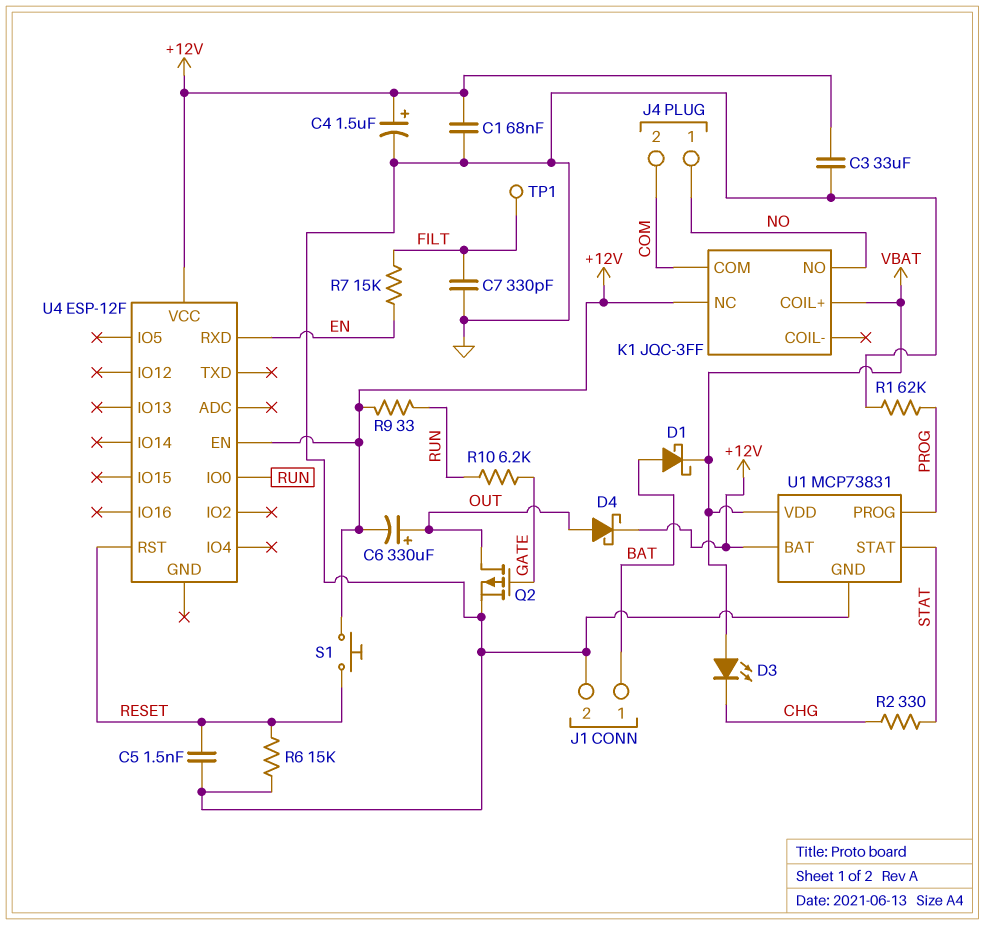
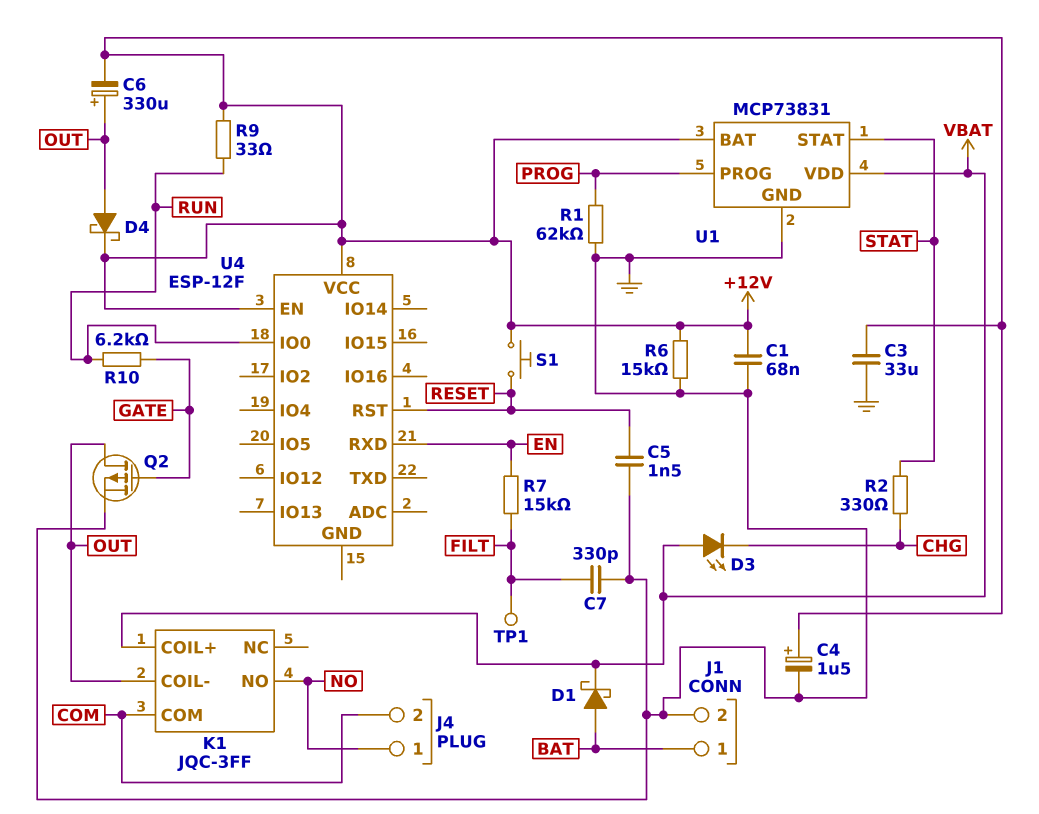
K1 pin COIL-: none -> OUT
K1 pin NC: +12V -> none
R6: 15k (GND, RESET) -> 15k (+12V, GND)

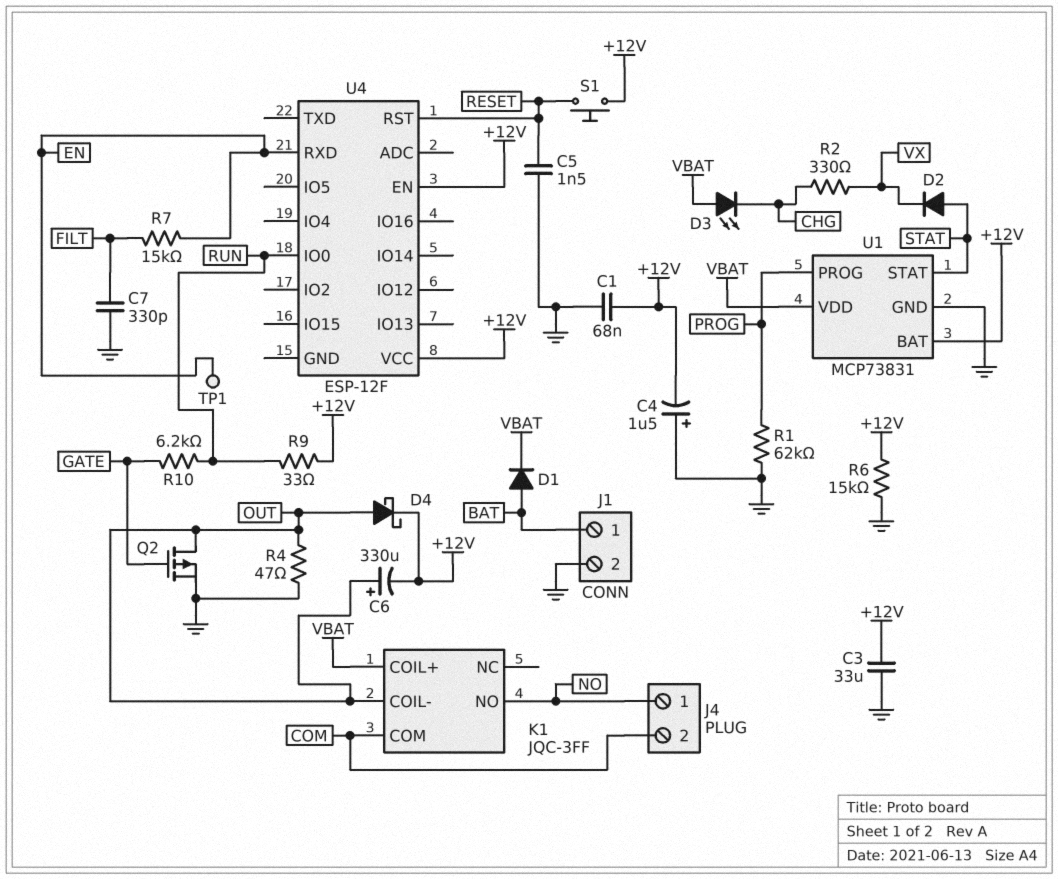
C4: 1.5uF (plus +12V, minus GND) -> 1.5uF (plus GND, minus +12V)
D1: schottky (A BAT, K VBAT) -> diode (A BAT, K VBAT)
D2: none -> diode (A STAT, K VX)
R2: 330 (CHG, STAT) -> 330 (CHG, VX)
R4: none -> 47 (GND, OUT)
TP1: test point (FILT) -> test point (EN)

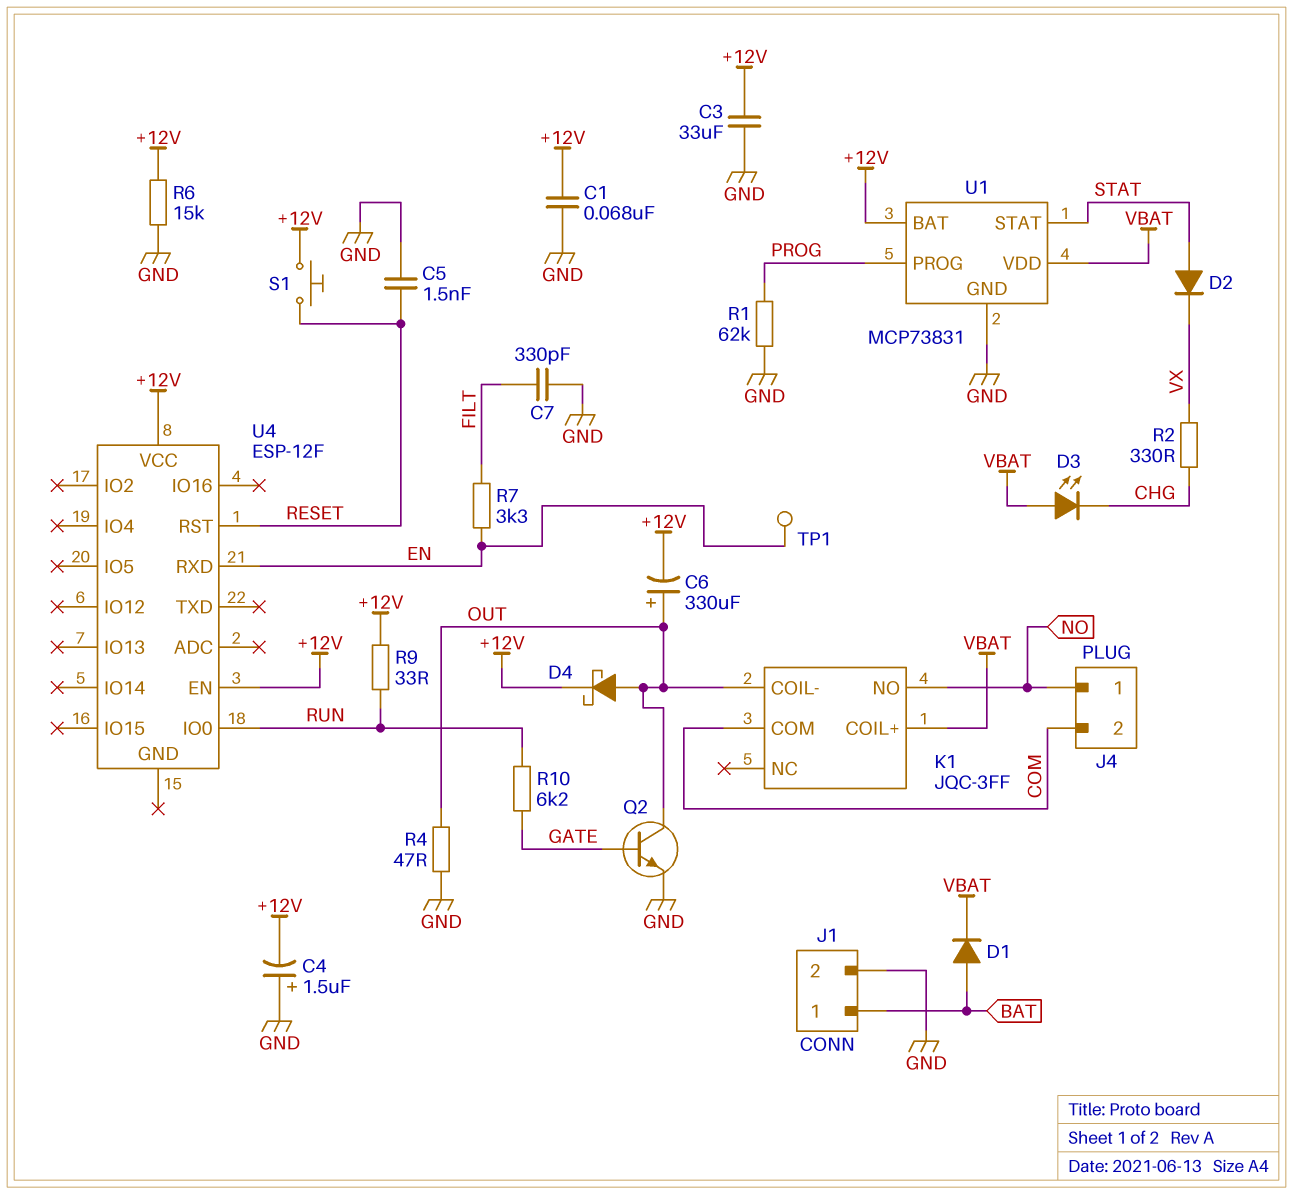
Q2: PMOS (G GATE, D OUT, S GND) -> NPN (B GATE, C OUT, E GND)
R7: 15k (EN, FILT) -> 3.3k (EN, FILT)

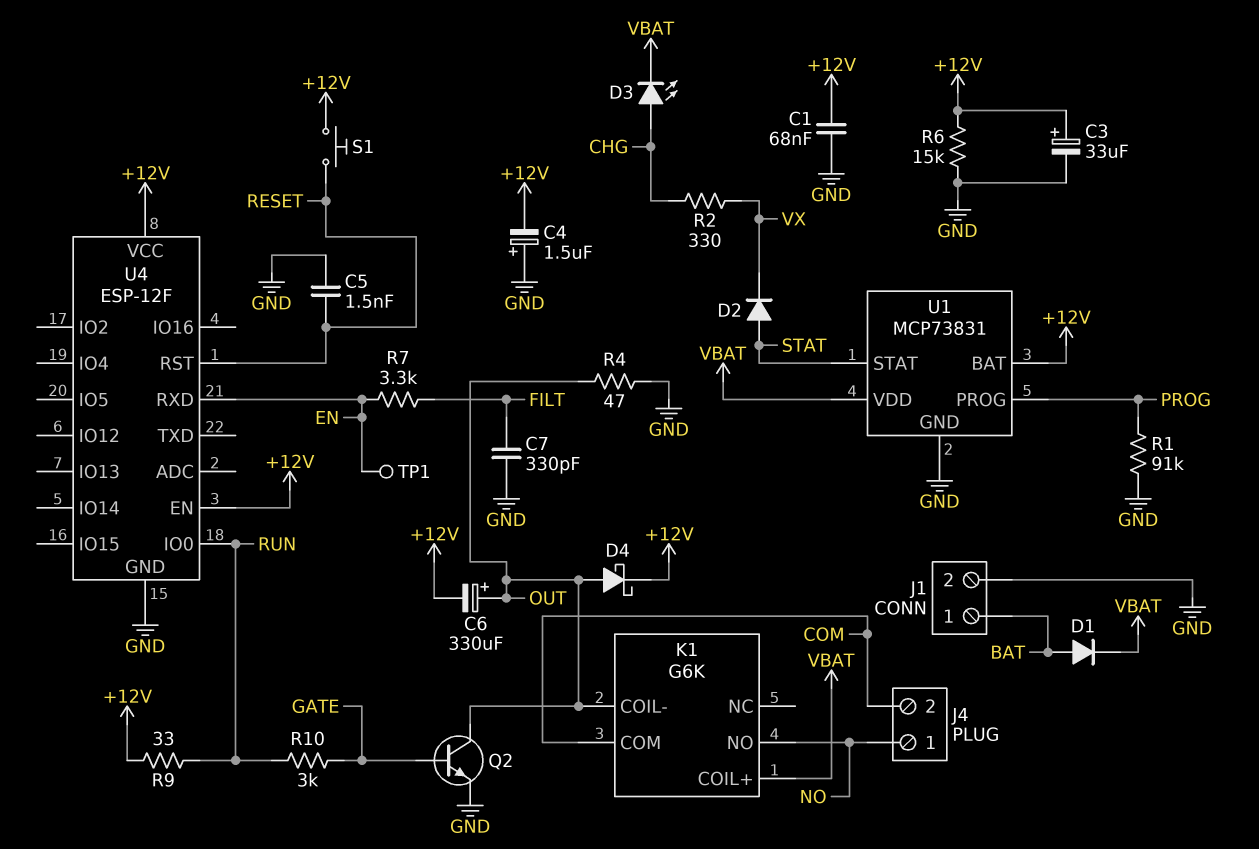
C3: 33uF (+12V, GND) -> 33uF (plus +12V, minus GND)
D3: LED (A VBAT, K CHG) -> LED (A CHG, K VBAT)
K1: JQC-3FF -> G6K
R1: 62k (GND, PROG) -> 91k (GND, PROG)
R10: 6.2k (GATE, RUN) -> 3k (GATE, RUN)
U4 pin GND: none -> GND

